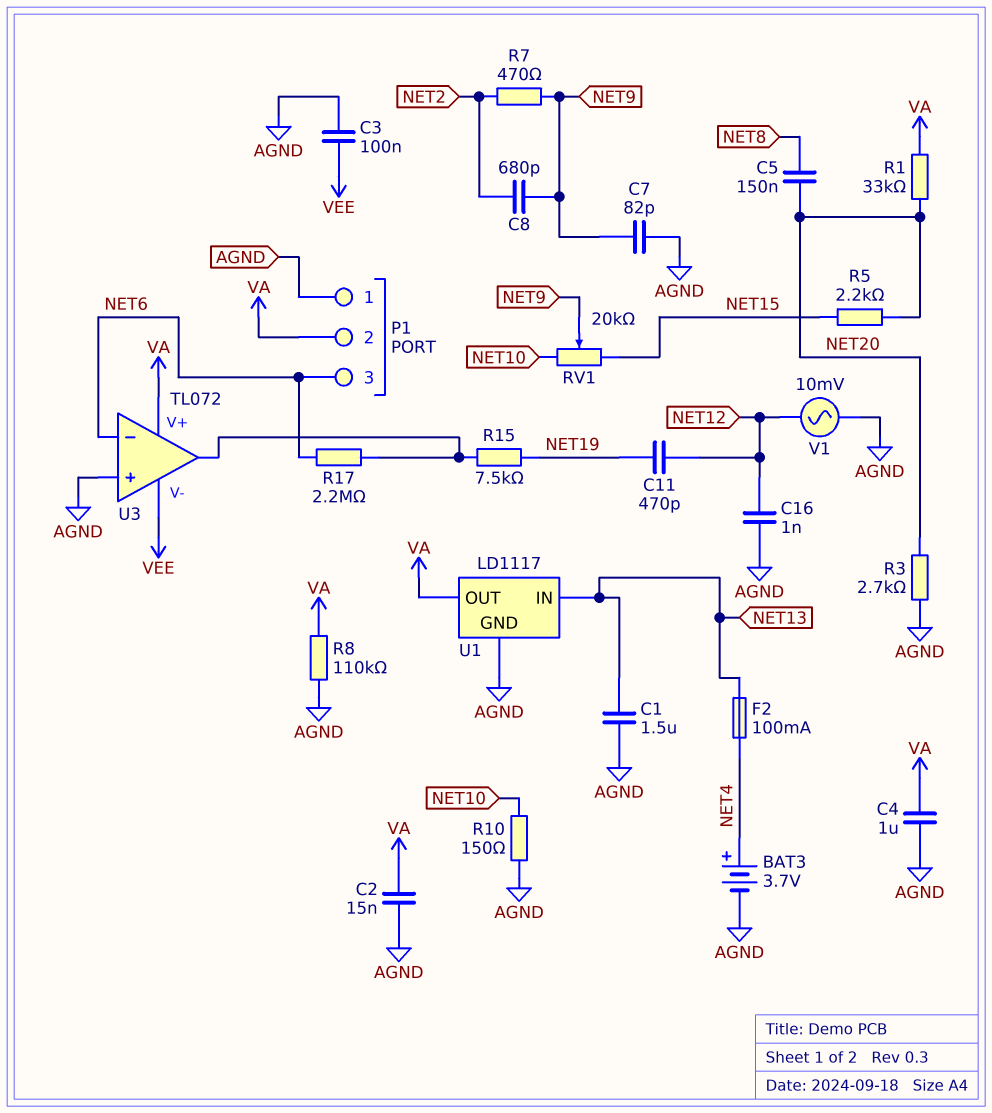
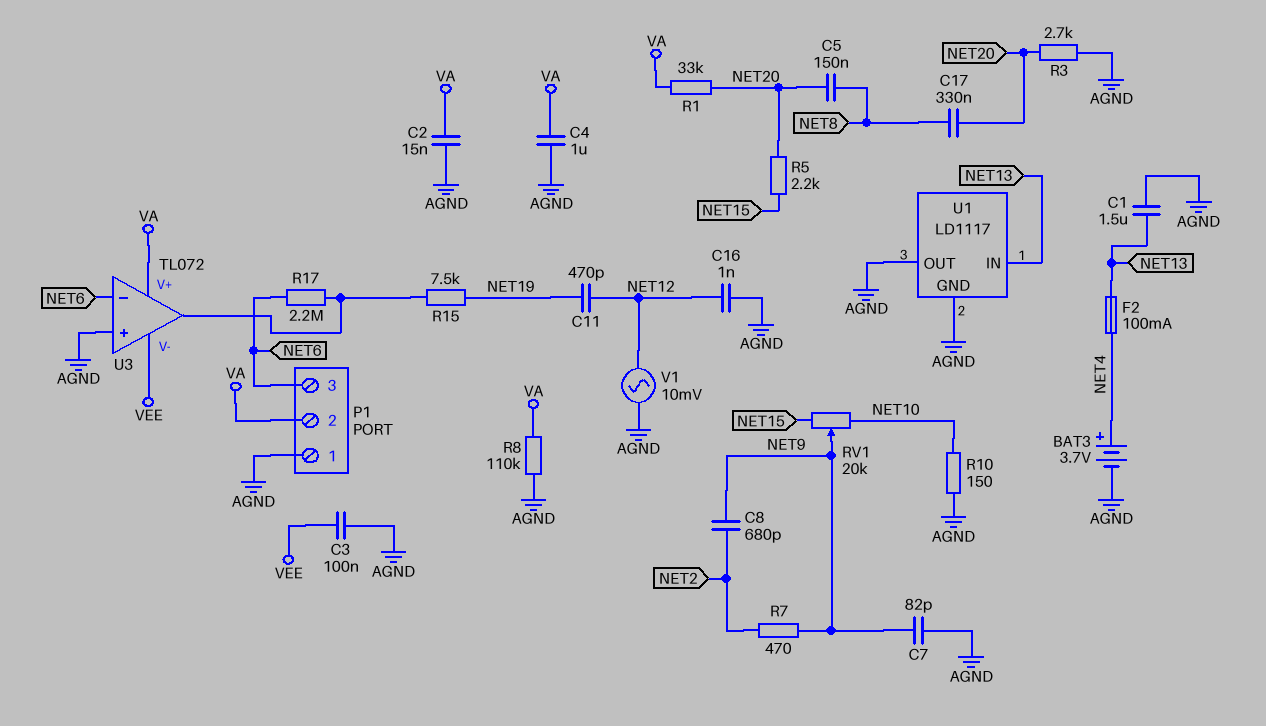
C17: none -> 330nF (NET8, NET20)
U1 pin OUT: VA -> AGND

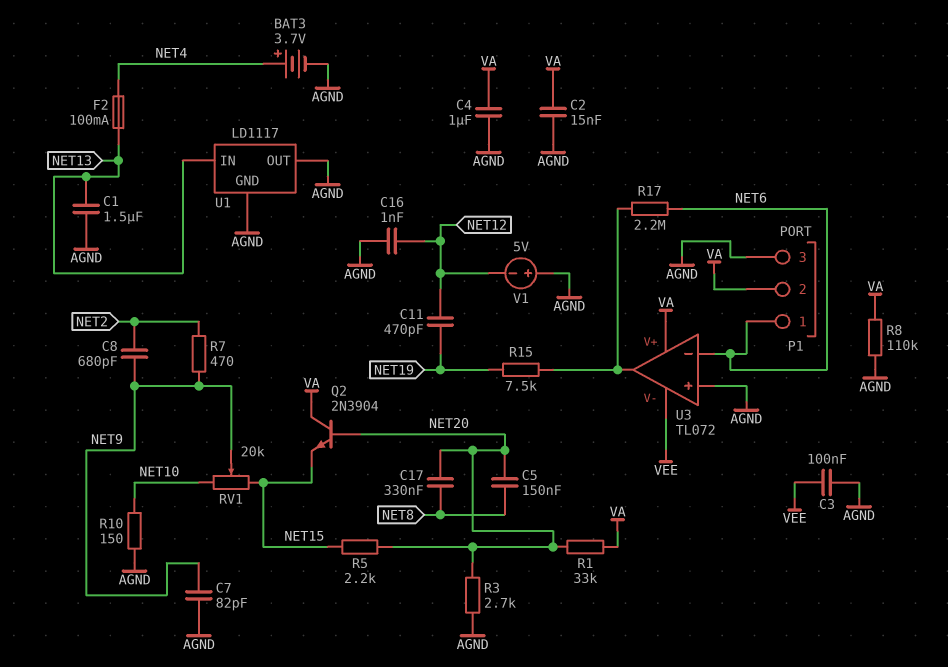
P1 pin 1: AGND -> NET6
P1 pin 3: NET6 -> AGND
Q2: none -> NPN 2N3904 (B NET20, C VA, E NET15)
V1: AC 10mV (AGND, NET12) -> 5V (plus AGND, minus NET12)

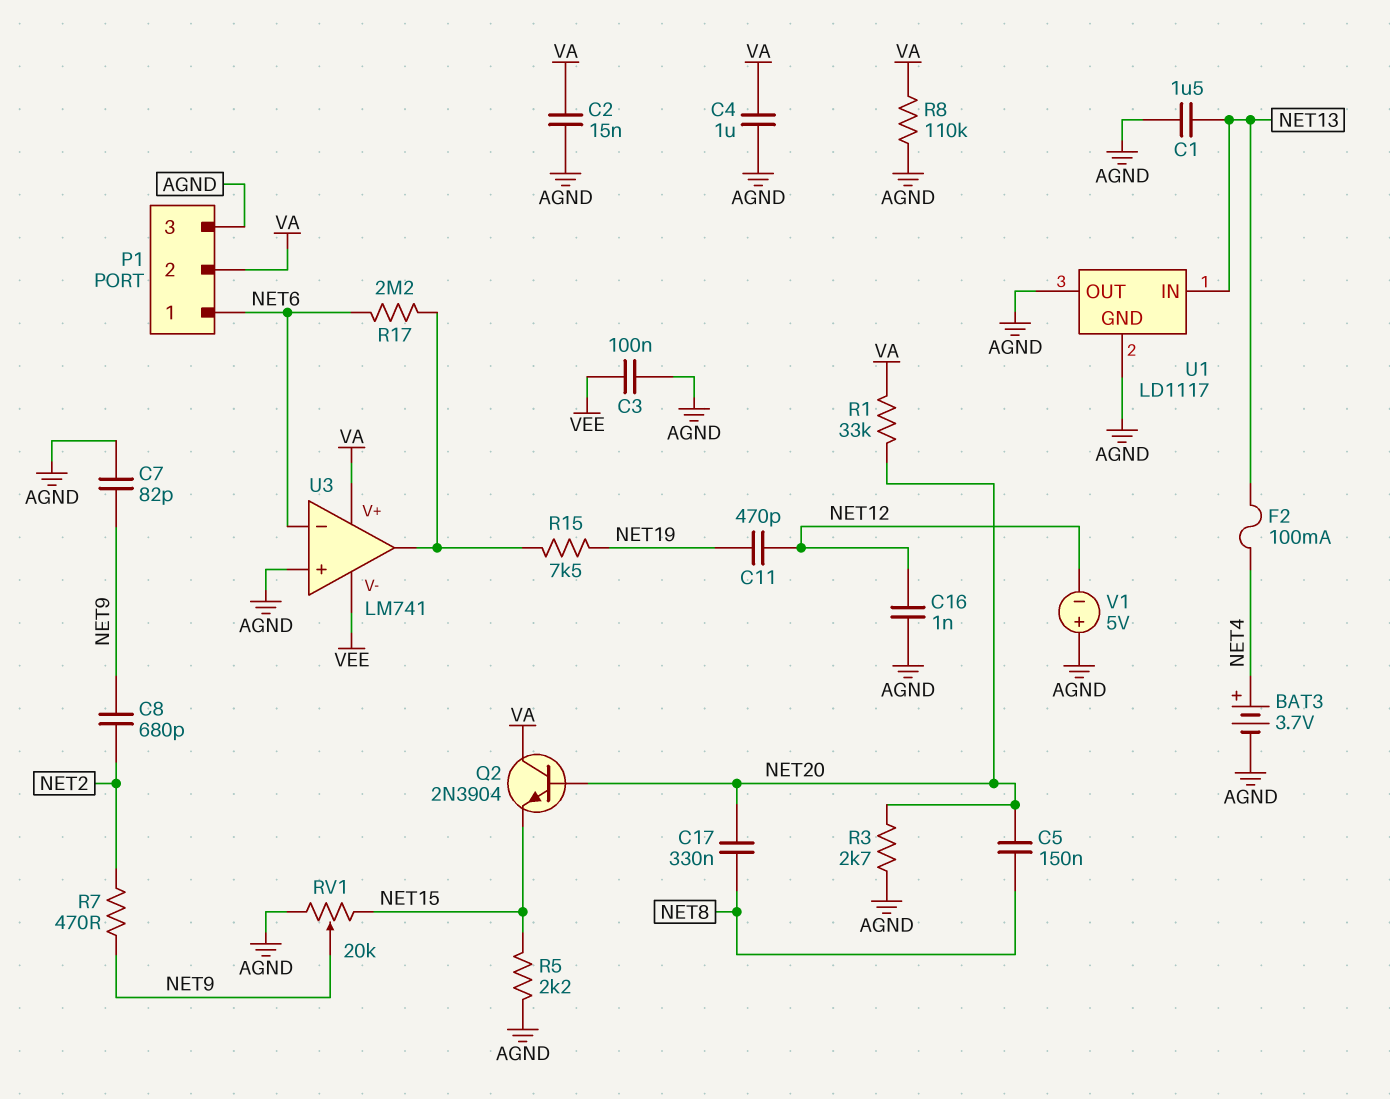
R5: 2.2k (NET15, NET20) -> 2.2k (AGND, NET15)
R10: 150 (AGND, NET10) -> none
RV1: 20k (NET10, NET15, wiper NET9) -> 20k (AGND, NET15, wiper NET9)
U3: TL072 -> LM741

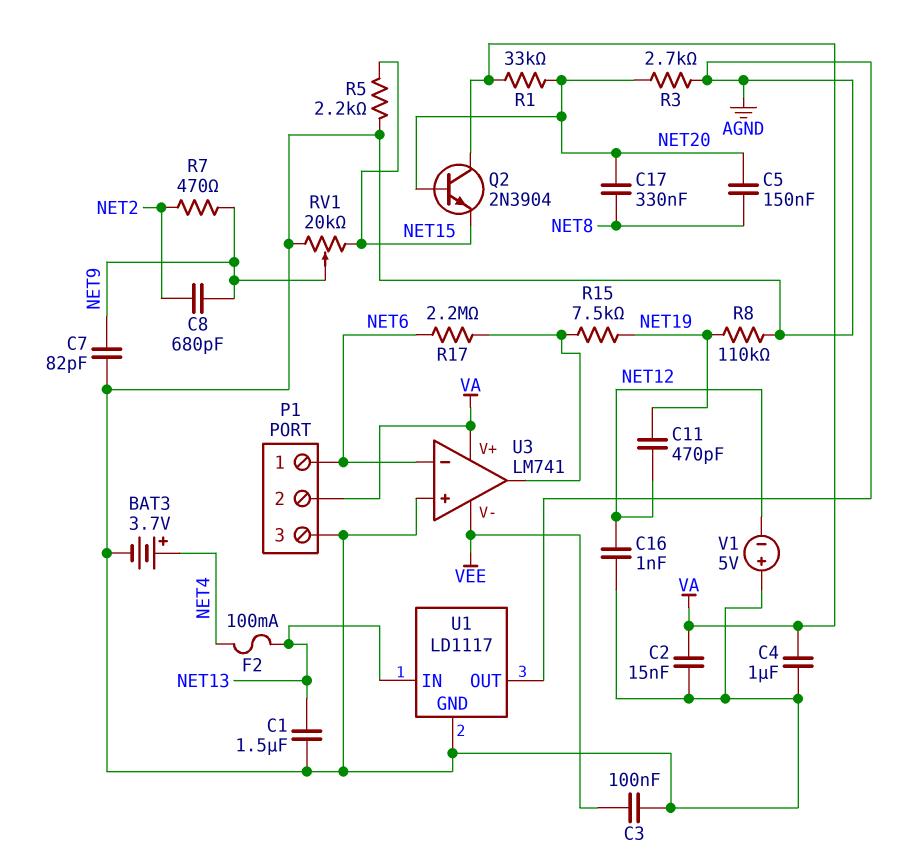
R8: 110k (AGND, VA) -> 110k (AGND, NET19)

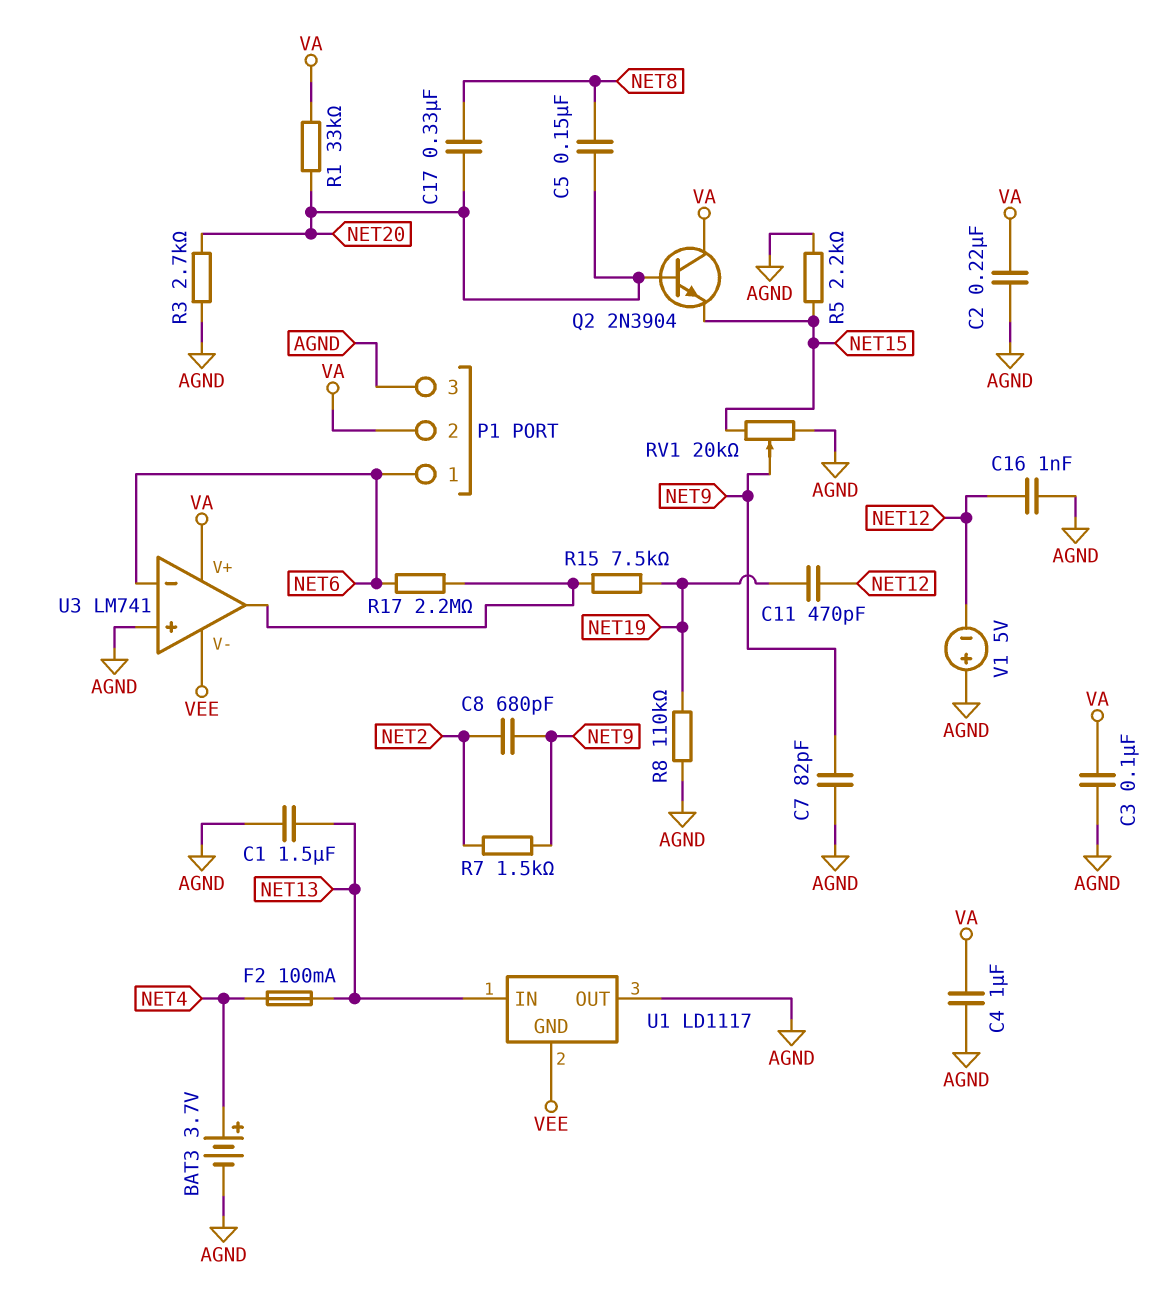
C2: 15nF (AGND, VA) -> 220nF (AGND, VA)
C3: 100nF (AGND, VEE) -> 100nF (AGND, VA)
R7: 470 (NET2, NET9) -> 1.5k (NET2, NET9)
U1 pin GND: AGND -> VEE

